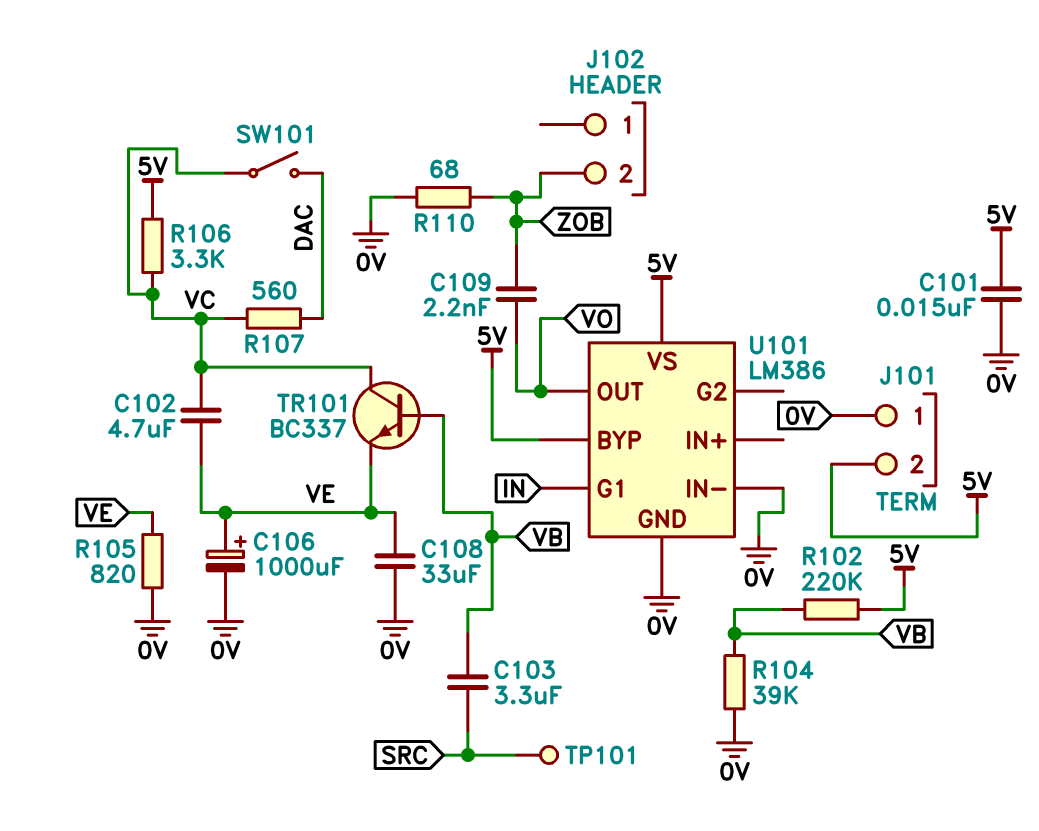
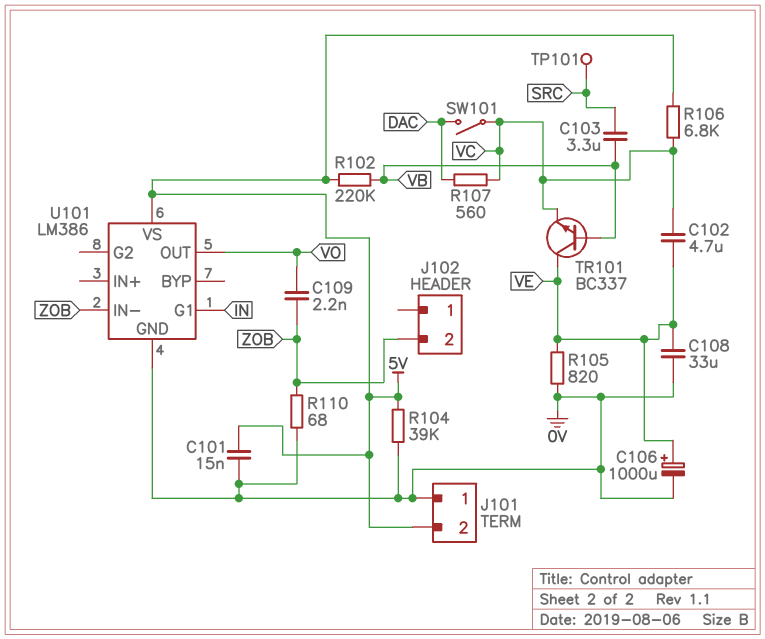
R104: 39k (0V, VB) -> 39k (0V, 5V)
R106: 3.3k (5V, VC) -> 6.8k (5V, VC)
TR101: NPN BC337 (B VB, C VC, E VE) -> NPN BC337 (B VB, C VE, E VC)
U101 pin BYP: 5V -> none
U101 pin IN-: 0V -> ZOB

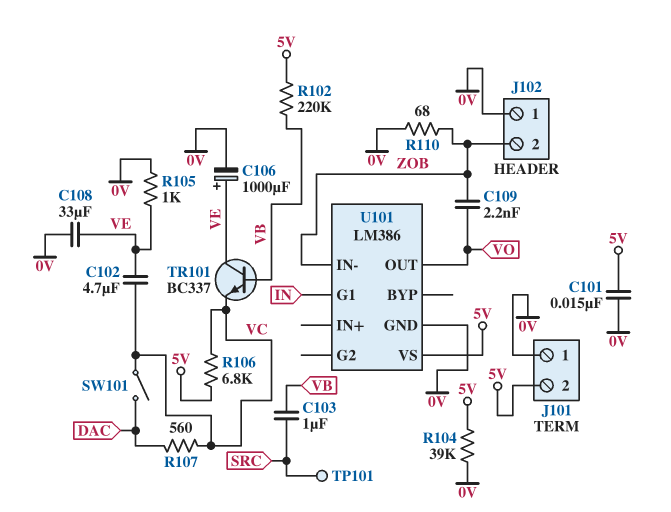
C103: 3.3uF (SRC, VB) -> 1uF (SRC, VB)
J102 pin 1: none -> 0V
R105: 820 (0V, VE) -> 1k (0V, VE)

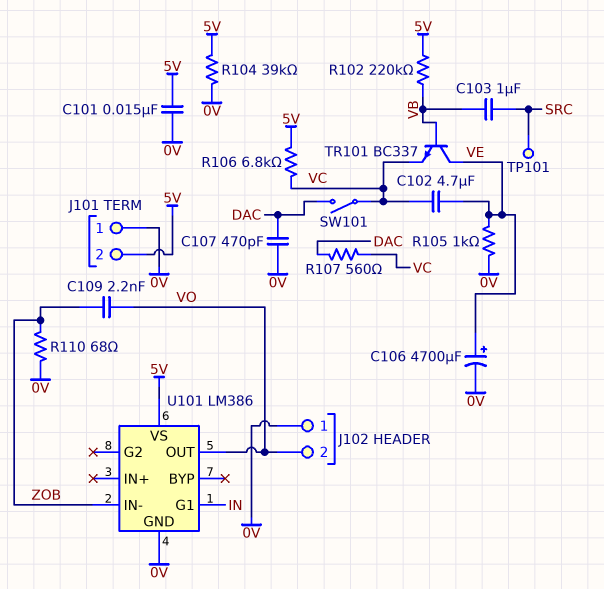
C106: 1000uF (plus VE, minus 0V) -> 4700uF (plus VE, minus 0V)
C107: none -> 470pF (0V, DAC)
C108: 33uF (0V, VE) -> none
J102 pin 2: ZOB -> VO

